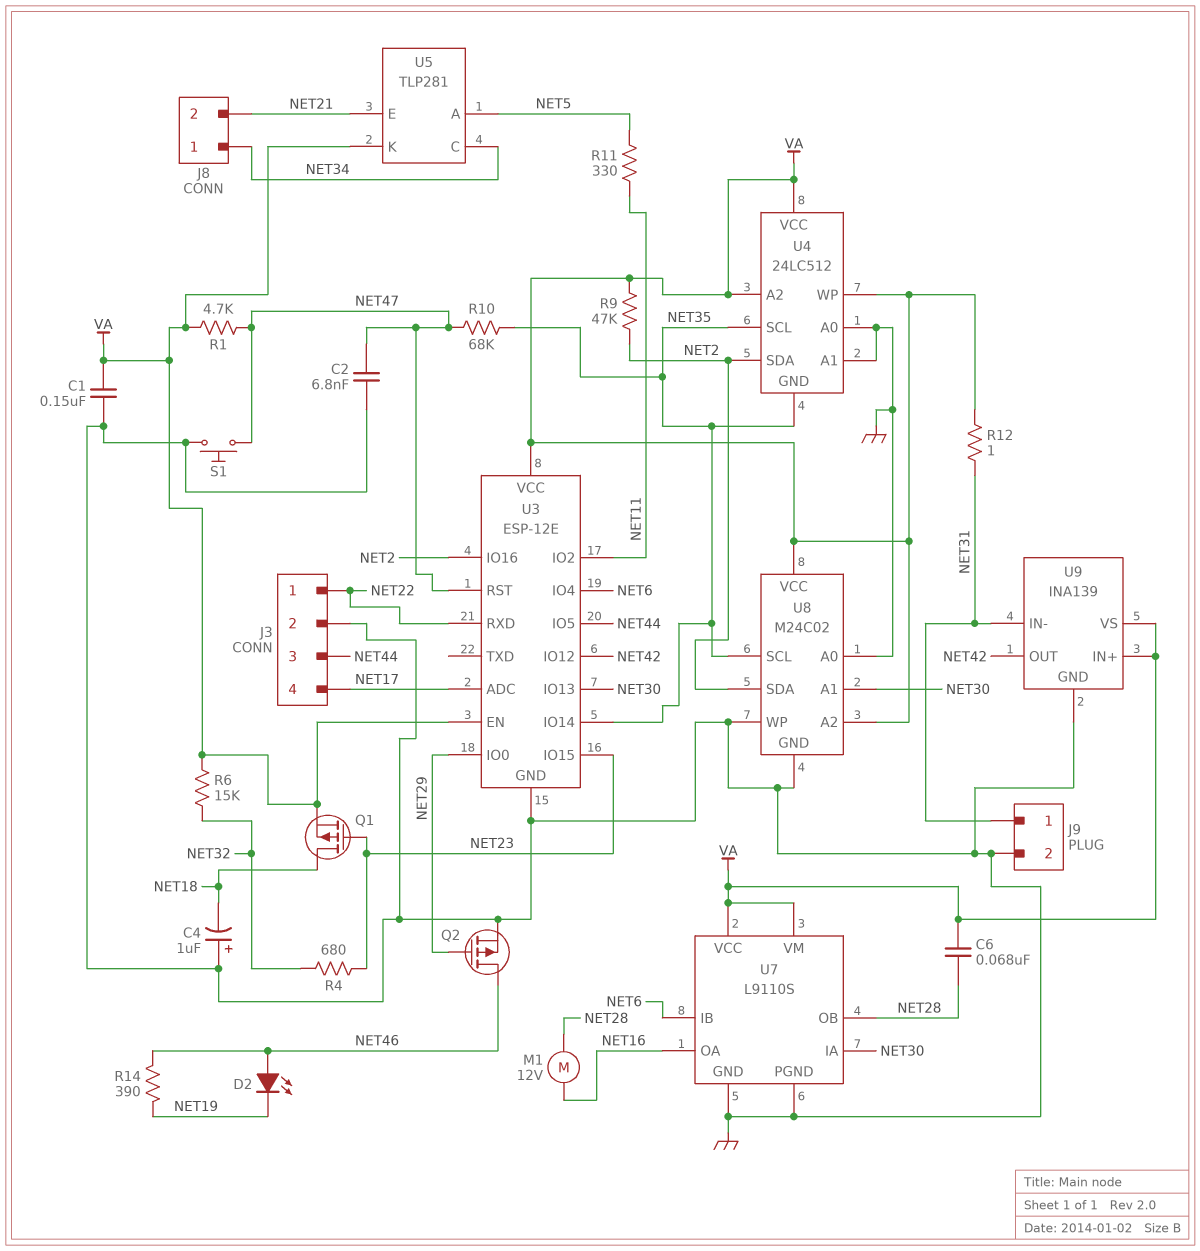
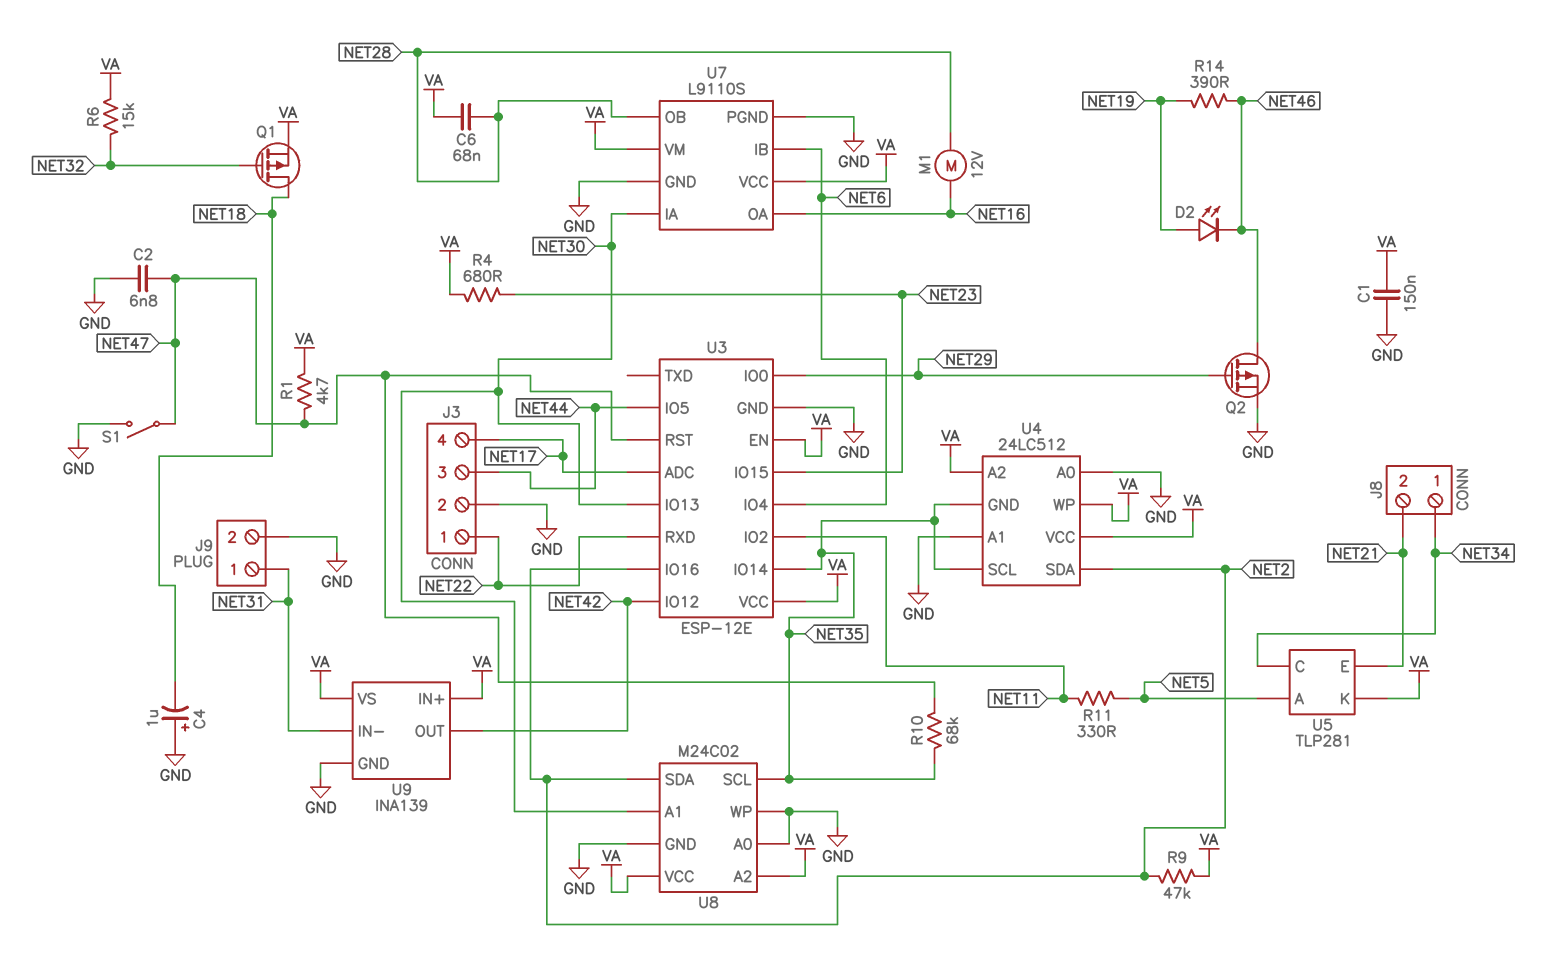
D2: LED (A NET46, K NET19) -> LED (A NET19, K NET46)
Q1: PMOS (G NET23, D NET18, S VA) -> PMOS (G NET32, D NET18, S VA)
R4: 680 (NET23, NET32) -> 680 (NET23, VA)
R12: 1 (NET31, VA) -> none
S1: button (GND, NET47) -> switch (GND, NET47)

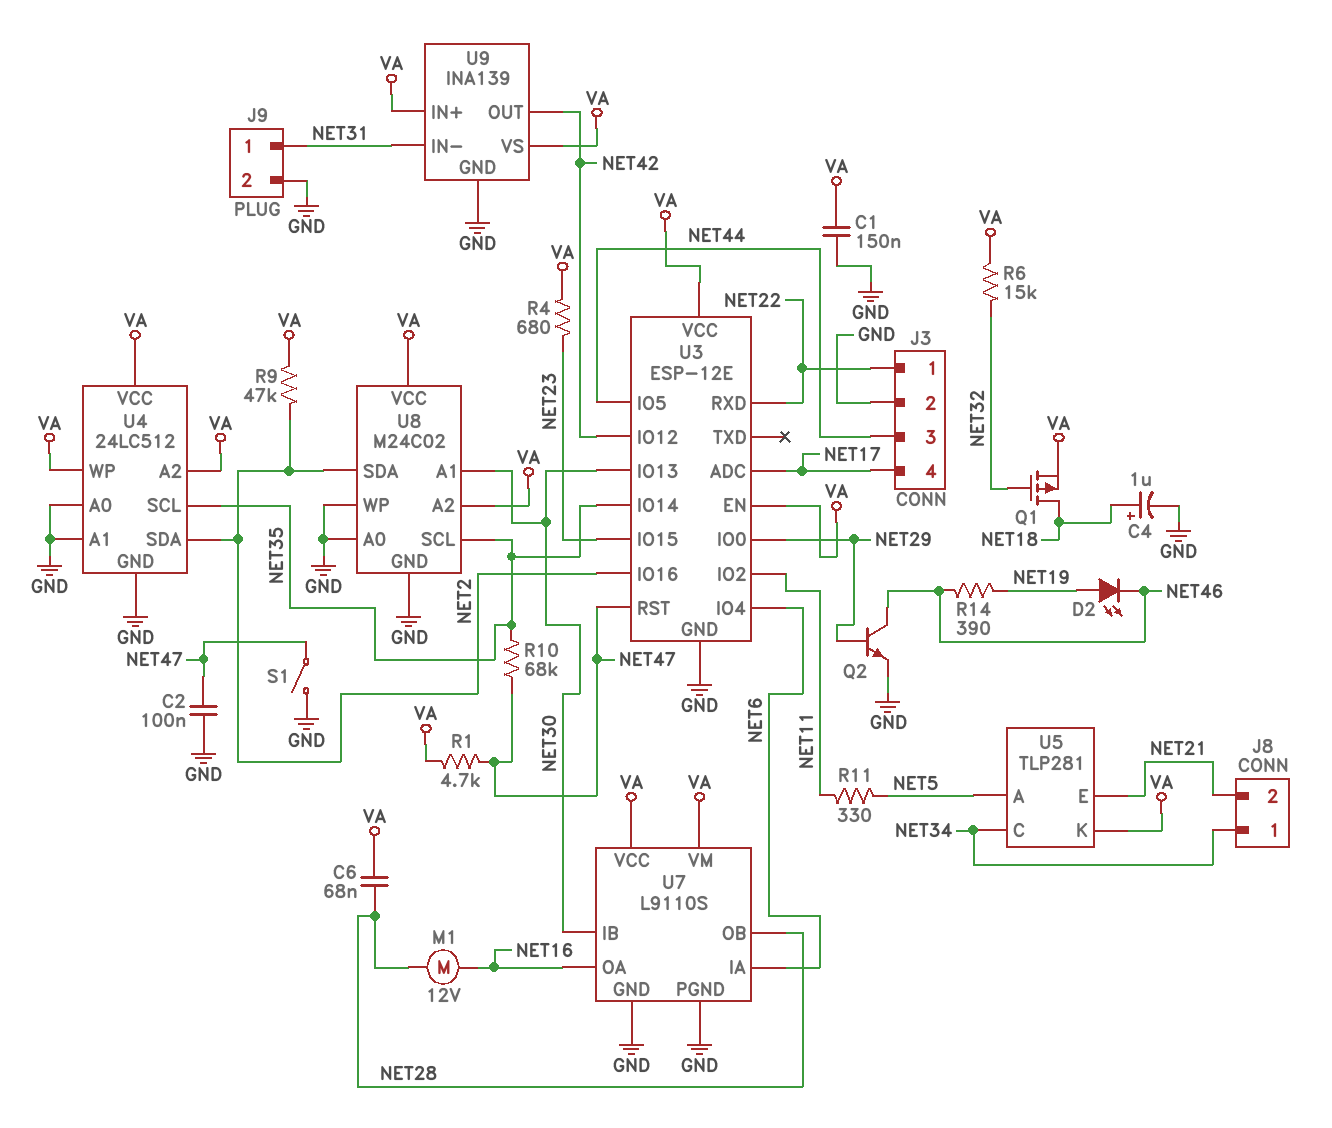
C2: 6.8nF (GND, NET47) -> 100nF (GND, NET47)
C4: 1uF (plus GND, minus NET18) -> 1uF (plus NET18, minus GND)
Q2: PMOS (G NET29, D NET46, S GND) -> NPN (B NET29, C NET46, E GND)
U4 pin GND: NET35 -> GND
U7 pin IA: NET30 -> NET6
U7 pin IB: NET6 -> NET30

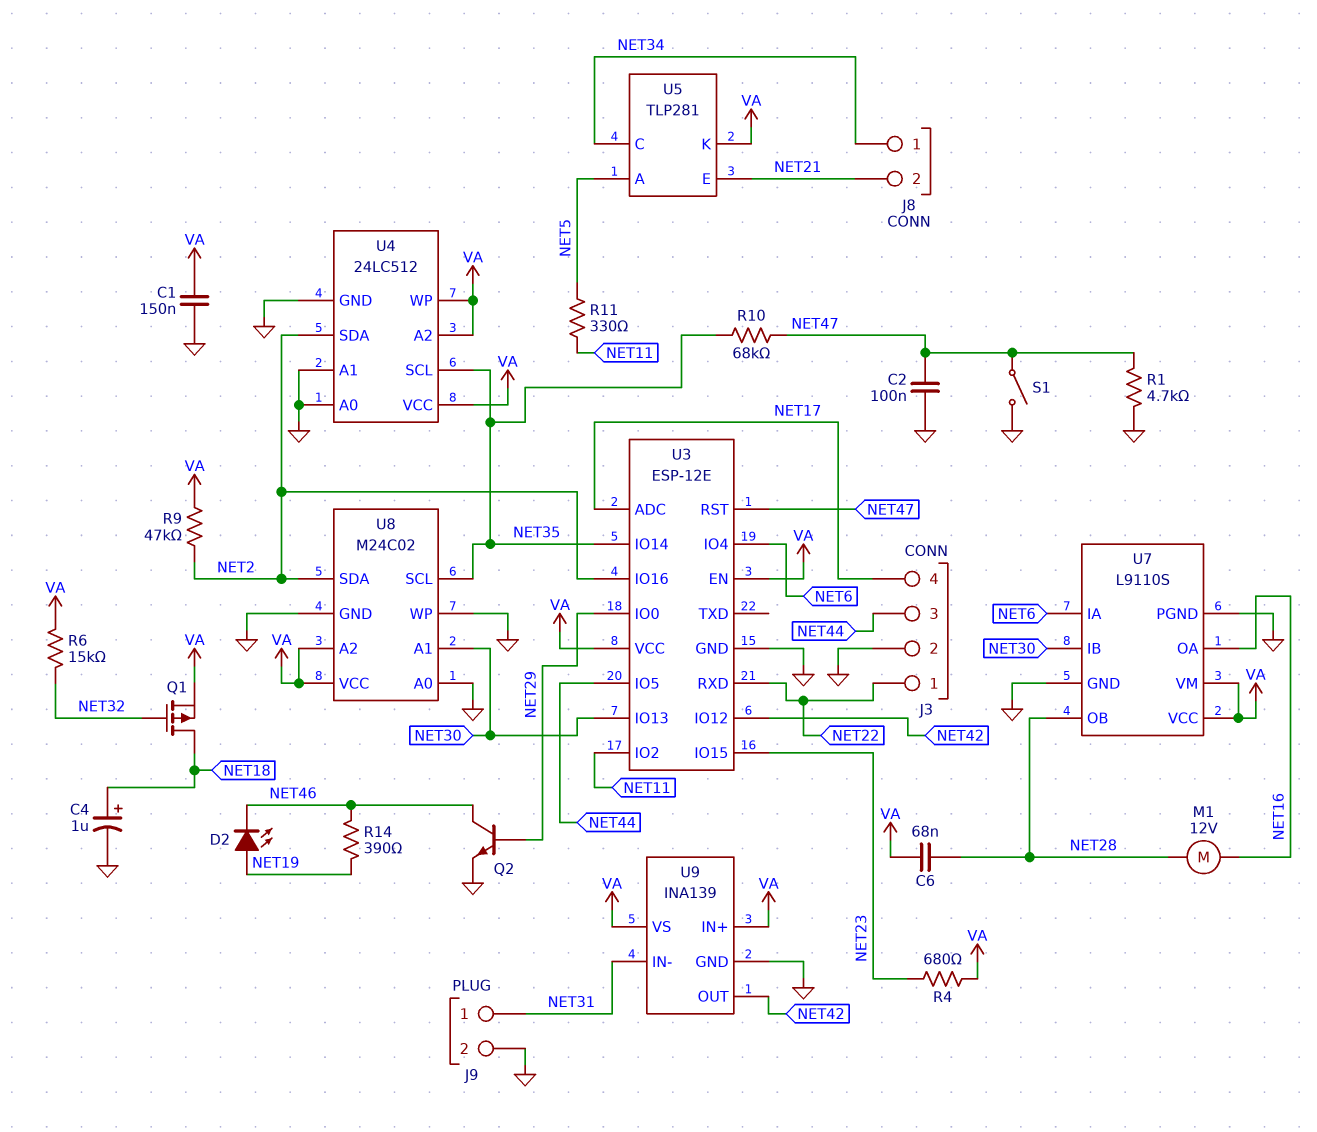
R1: 4.7k (NET47, VA) -> 4.7k (GND, NET47)

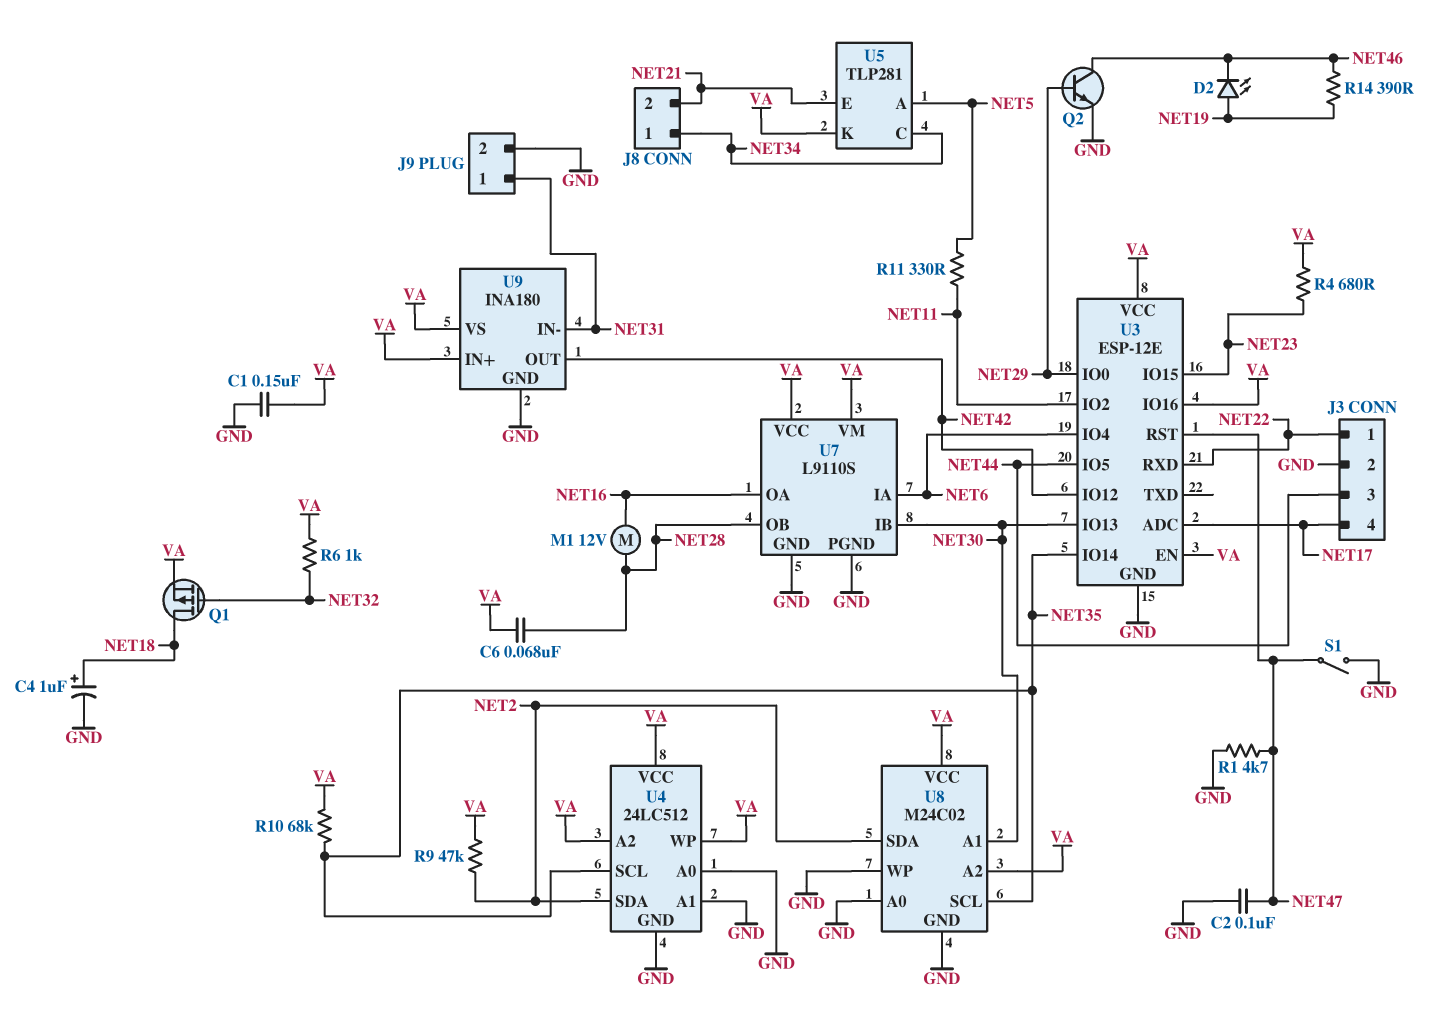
R6: 15k (NET32, VA) -> 1k (NET32, VA)
R10: 68k (NET35, NET47) -> 68k (NET35, VA)
U3 pin IO16: NET2 -> VA
U9: INA139 -> INA180

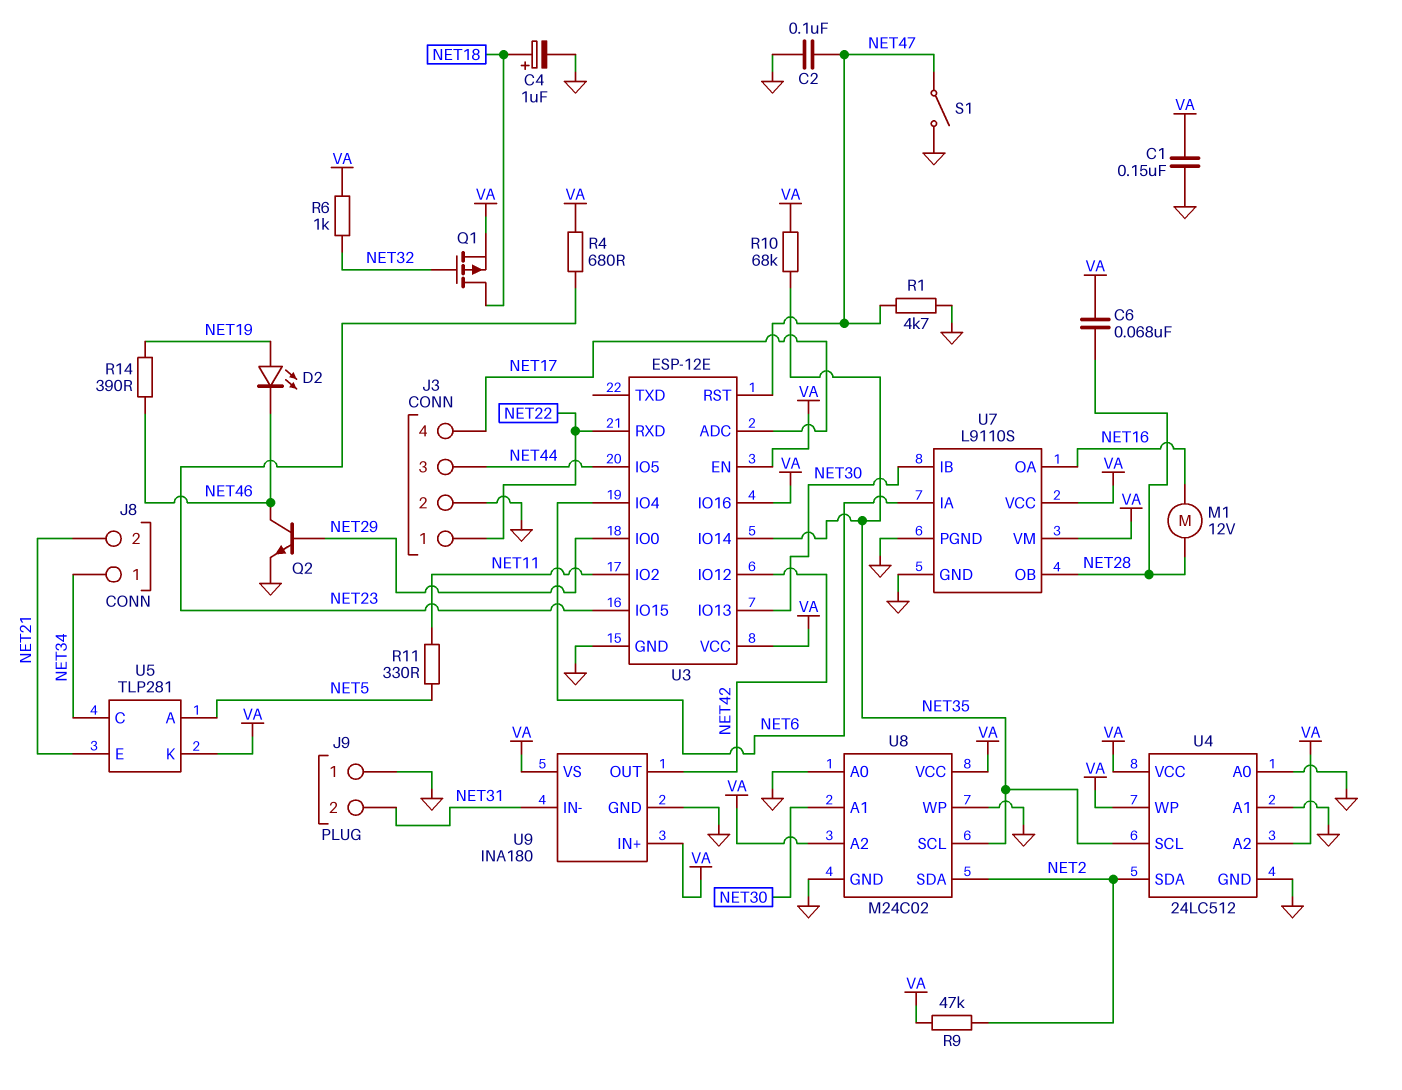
J9 pin 1: NET31 -> GND
J9 pin 2: GND -> NET31

